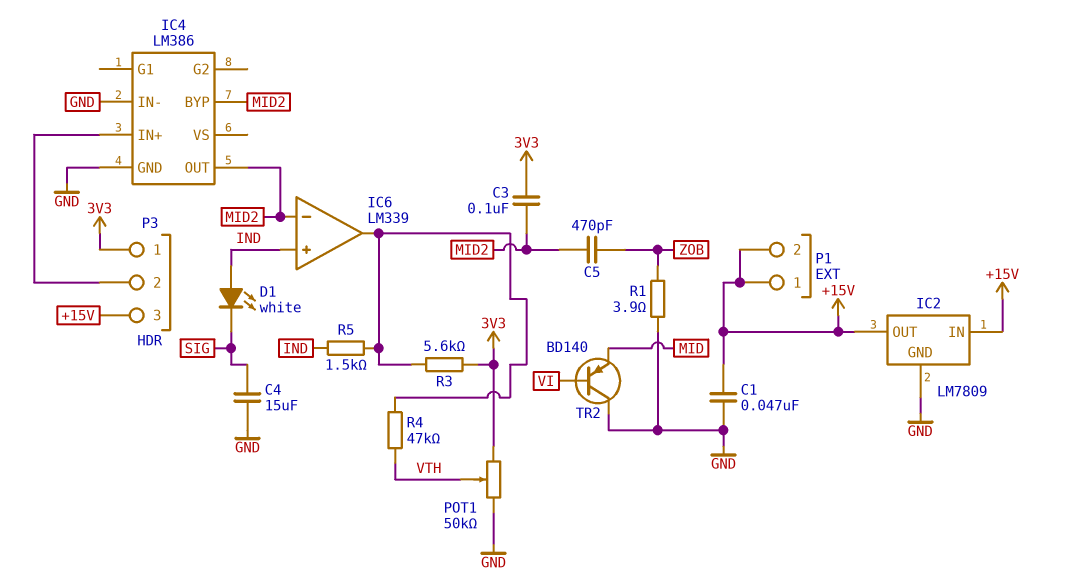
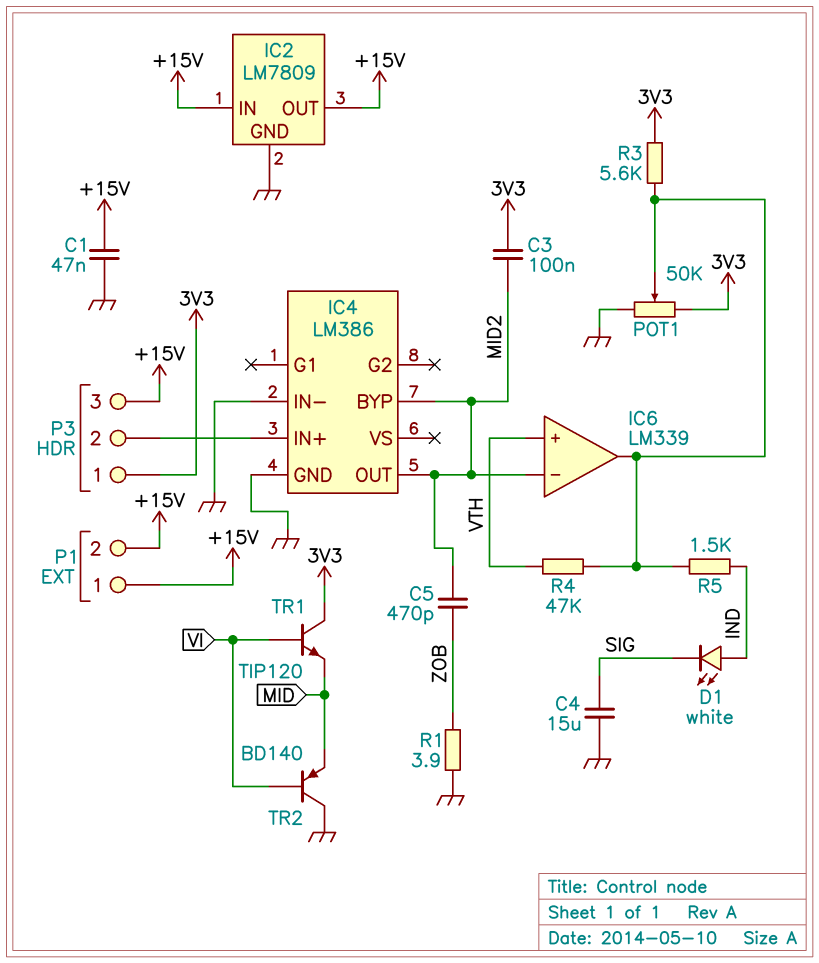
IC6 pin in+: IND -> VTH
POT1: 50k (3V3, GND, wiper VTH) -> 50k (3V3, GND, wiper IC6/out)
TR1: none -> NPN TIP120 (B VI, C 3V3, E MID)

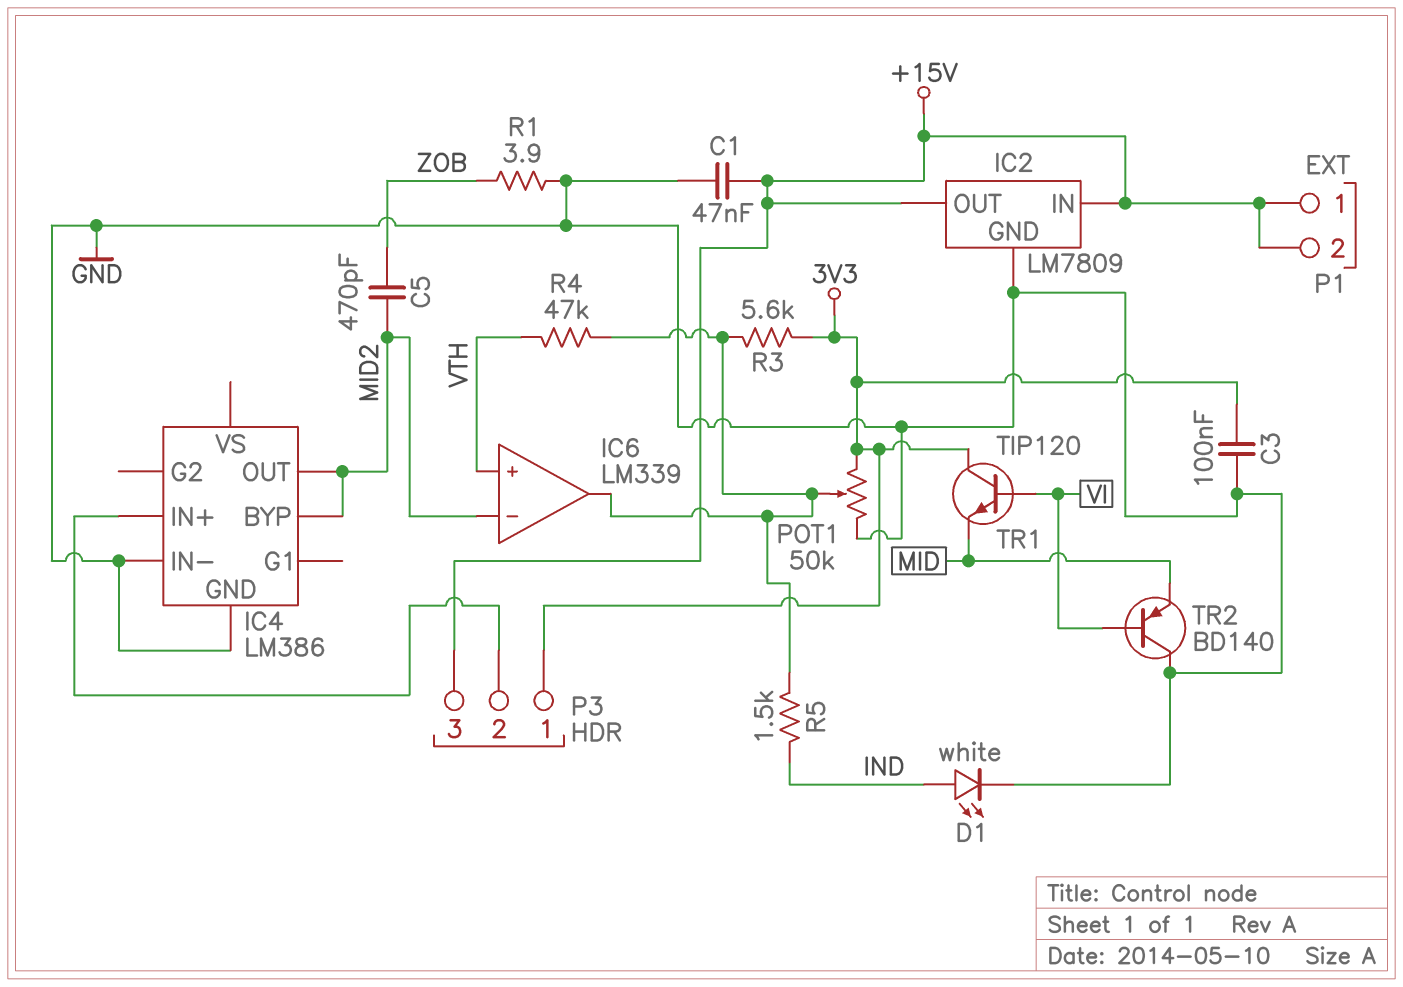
C3: 100nF (3V3, MID2) -> 100nF (3V3, GND)
C4: 15uF (GND, SIG) -> none
D1: LED white (A IND, K SIG) -> LED white (A IND, K GND)

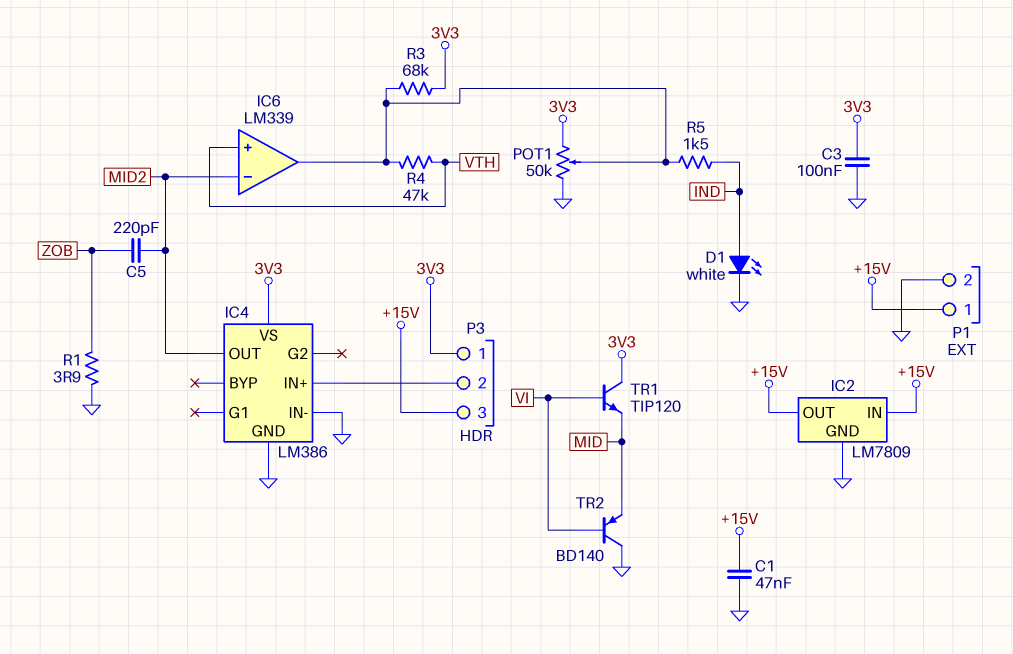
C5: 470pF (MID2, ZOB) -> 220pF (MID2, ZOB)
IC4 pin BYP: MID2 -> none
IC4 pin VS: none -> 3V3
P1 pin 2: +15V -> GND
R3: 5.6k (3V3, IC6/out) -> 68k (3V3, IC6/out)

